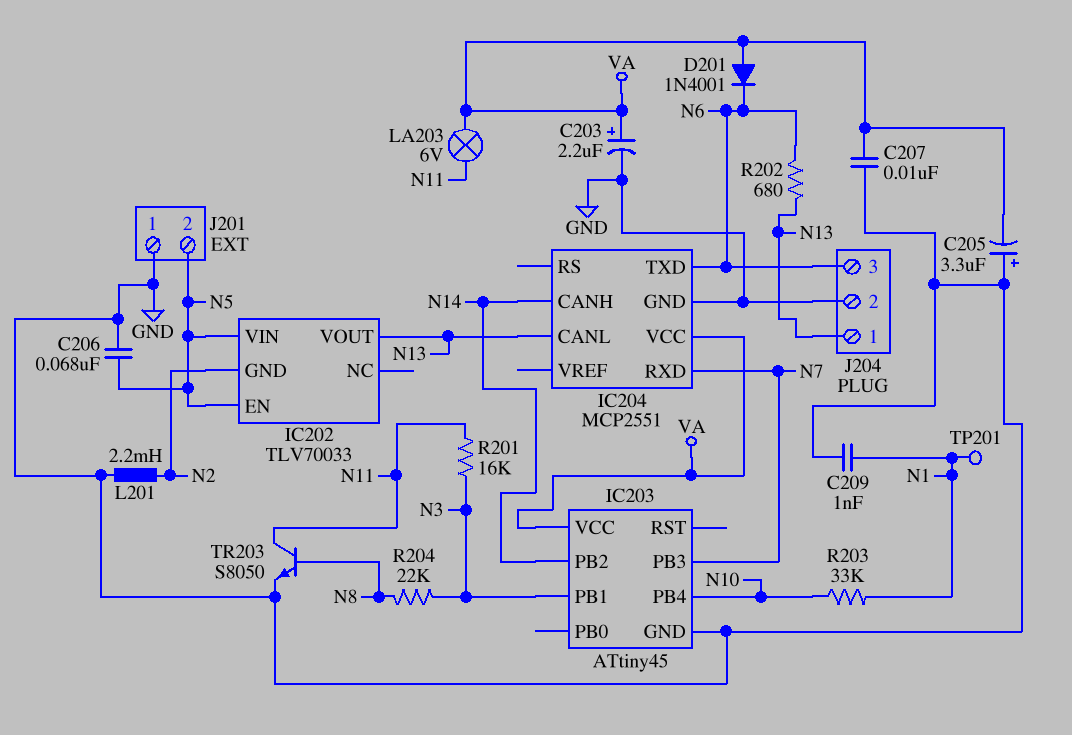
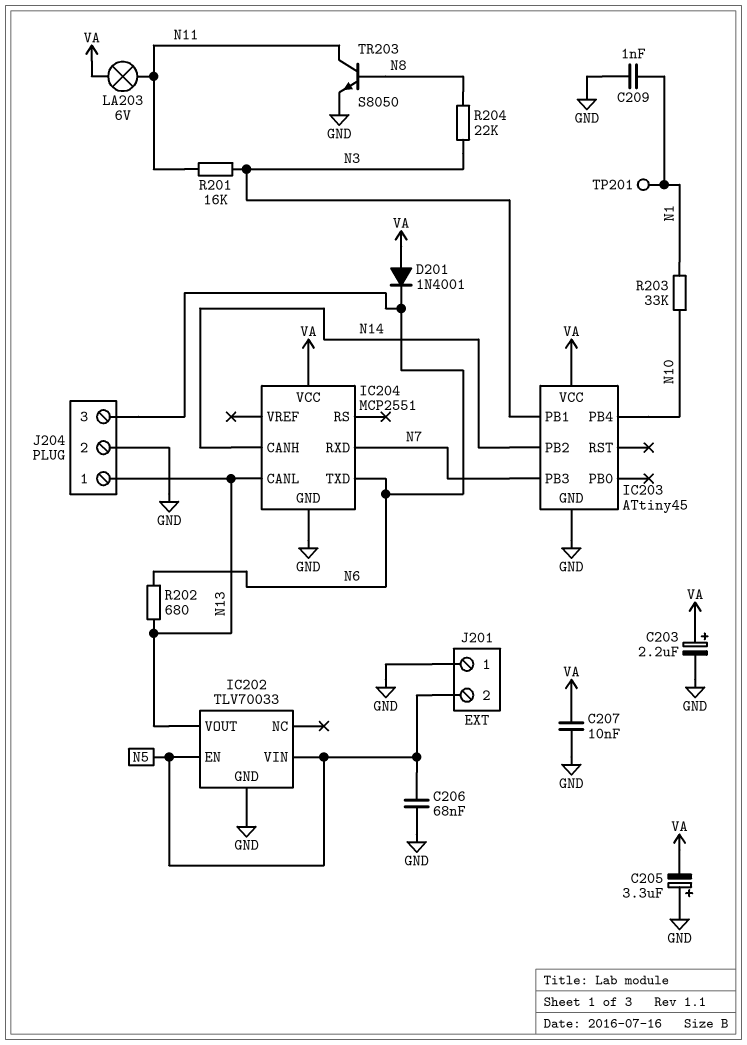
IC202 pin GND: N2 -> GND
L201: 2.2mH (GND, N2) -> none

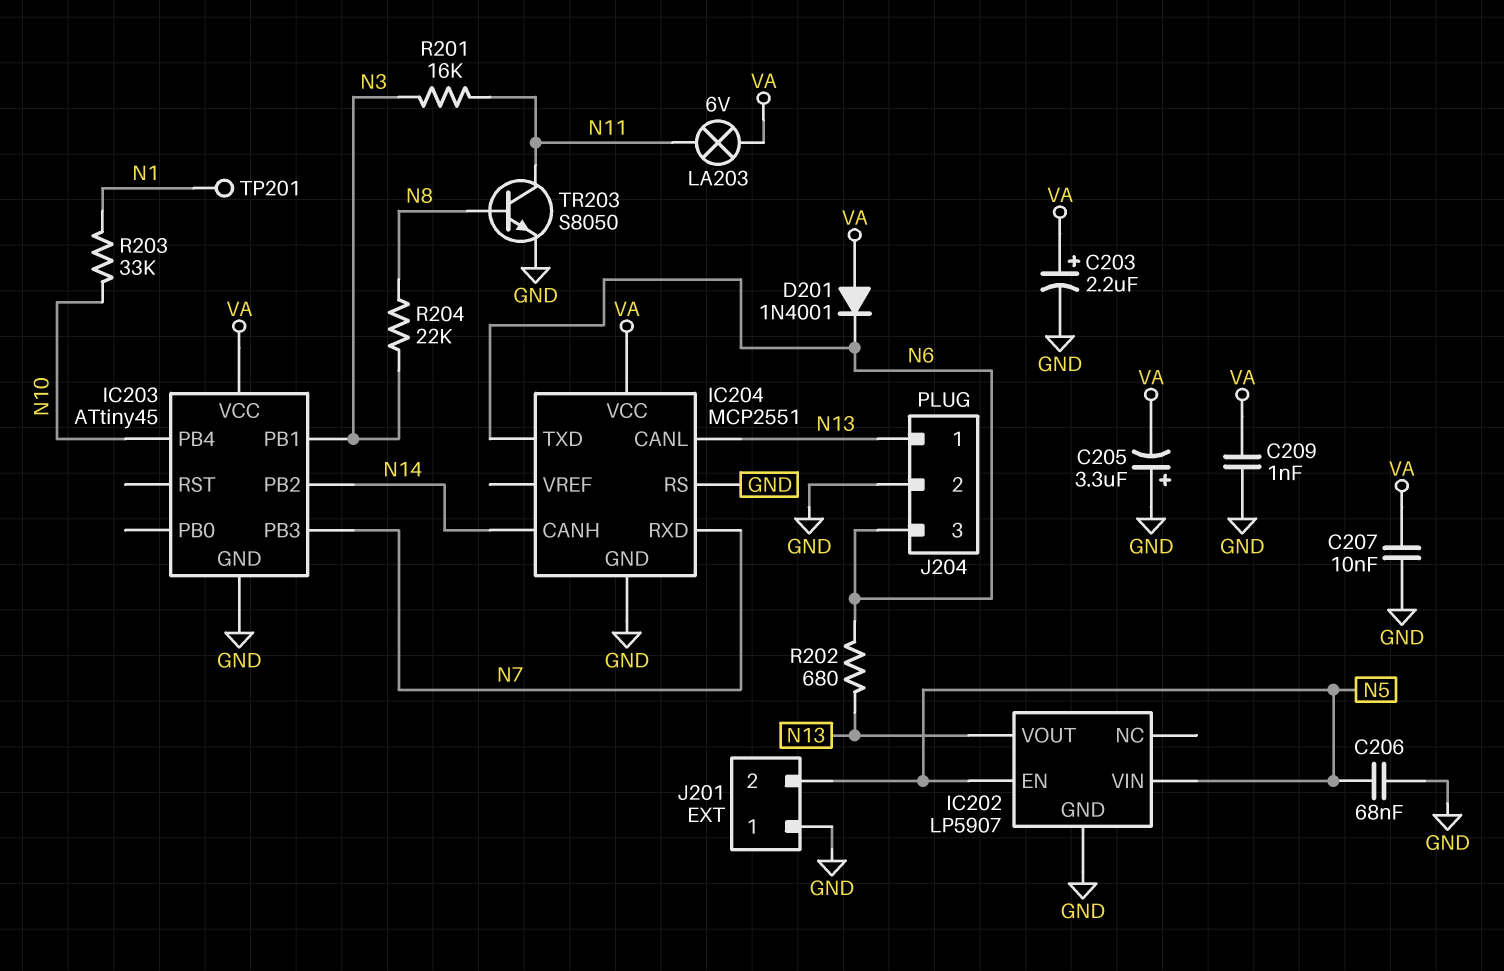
C209: 1nF (GND, N1) -> 1nF (GND, VA)
IC202: TLV70033 -> LP5907
IC204 pin RS: none -> GND

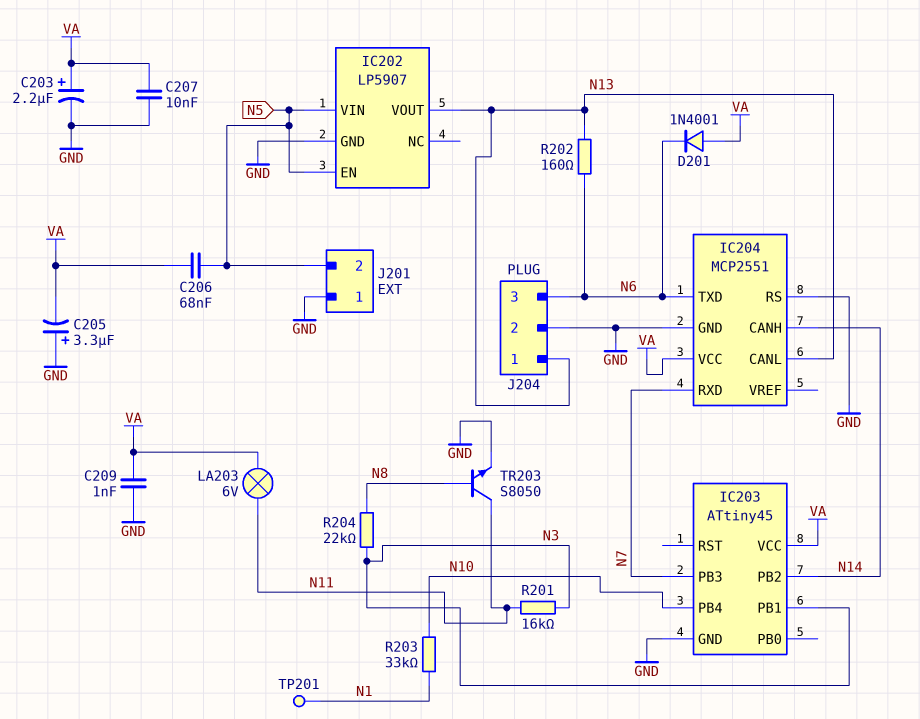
C206: 68nF (GND, N5) -> 68nF (N5, VA)
R202: 680 (N6, N13) -> 160 (N6, N13)

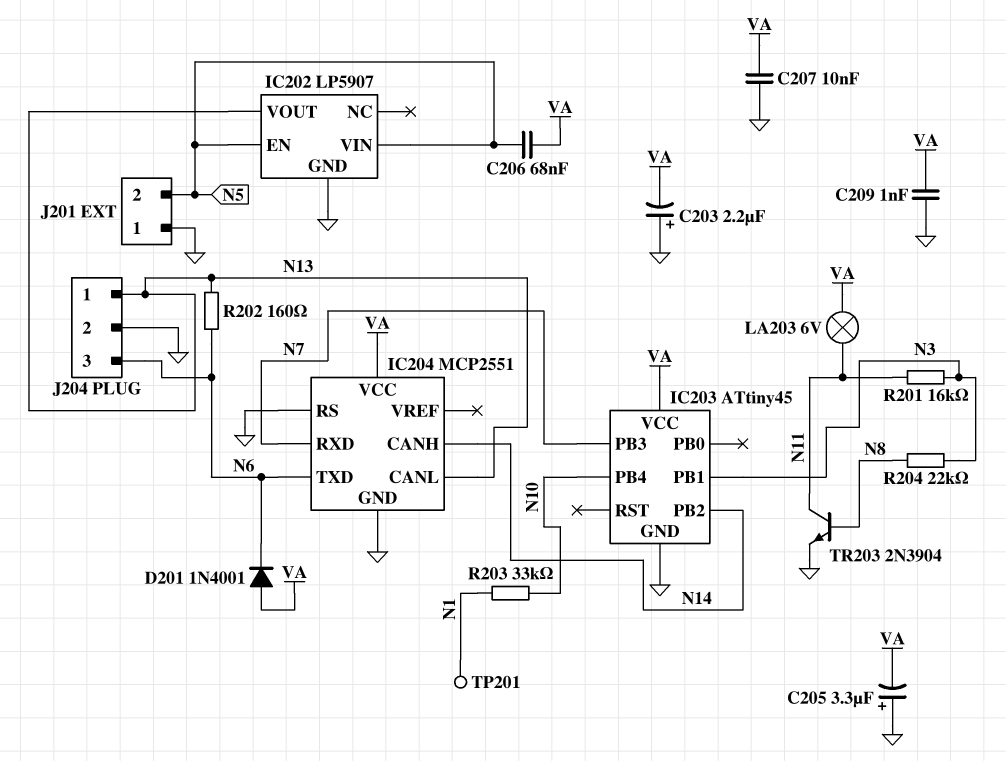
C203: 2.2uF (plus VA, minus GND) -> 2.2uF (plus GND, minus VA)
TR203: NPN S8050 (B N8, C N11, E GND) -> NPN 2N3904 (B N8, C N11, E GND)

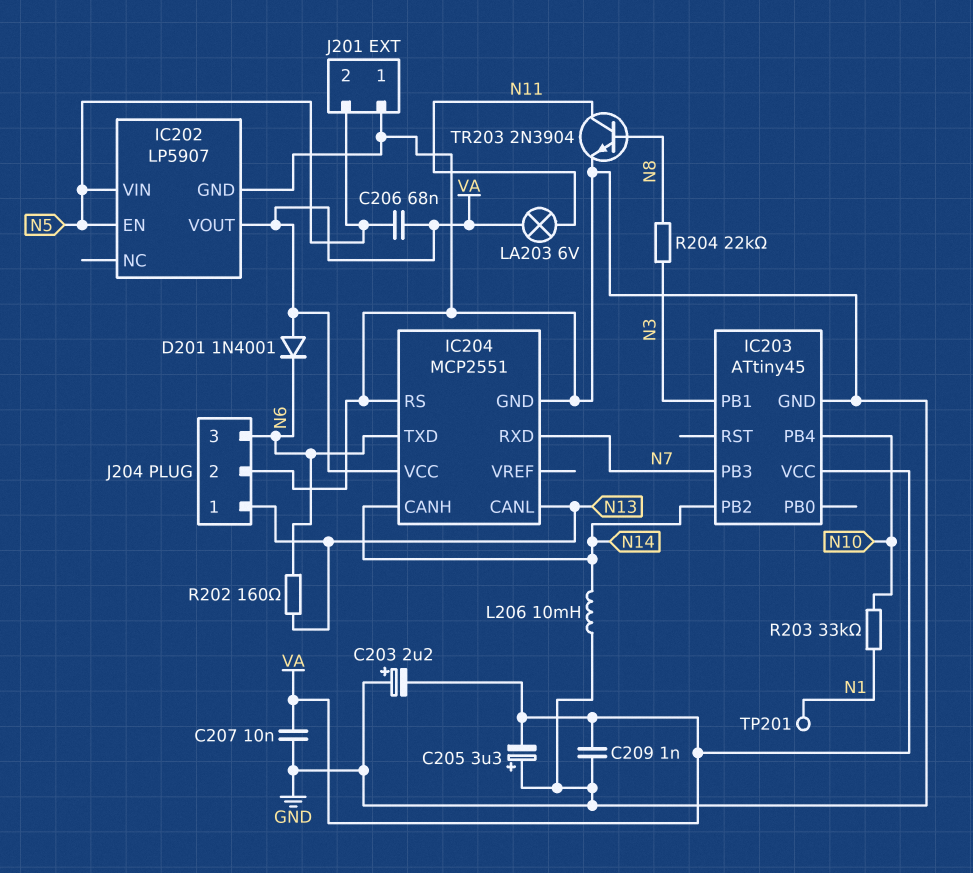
IC202 pin VOUT: N13 -> VA
L206: none -> 10mH (GND, N14)
R201: 16k (N3, N11) -> none

